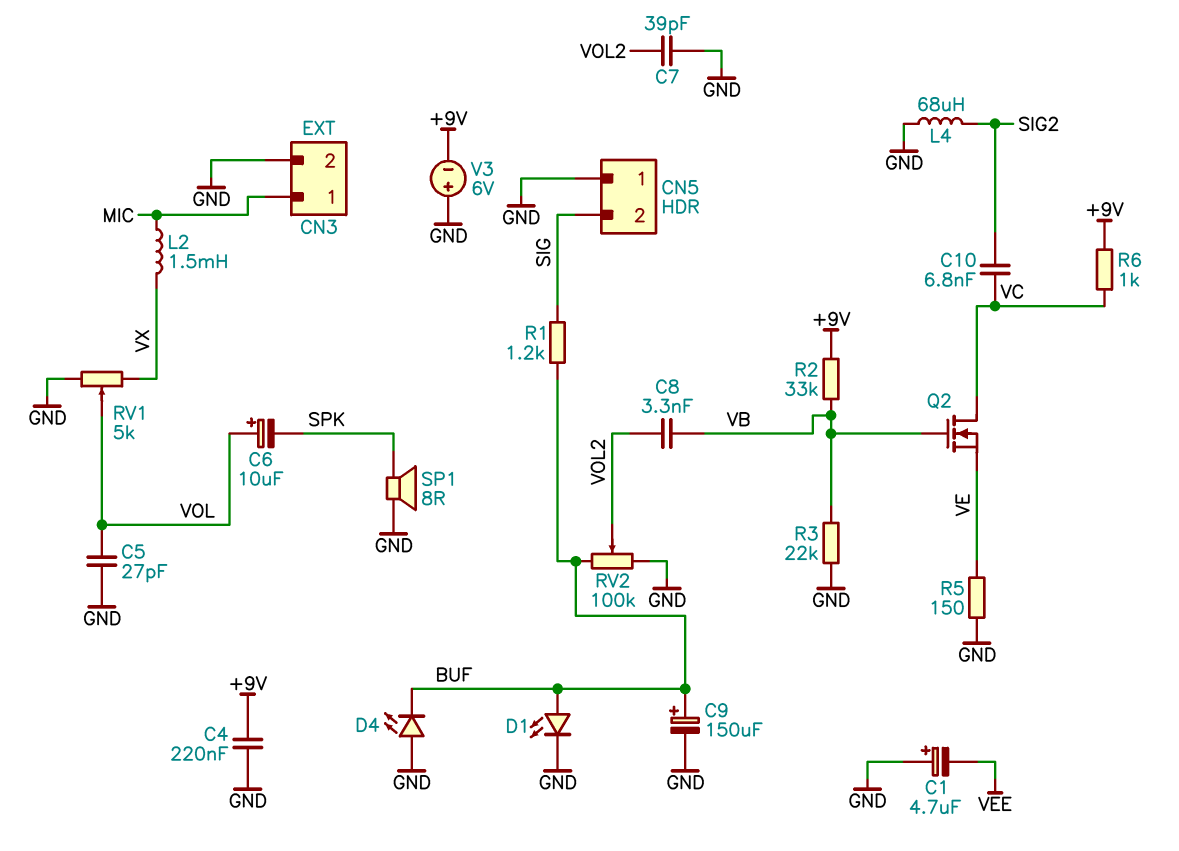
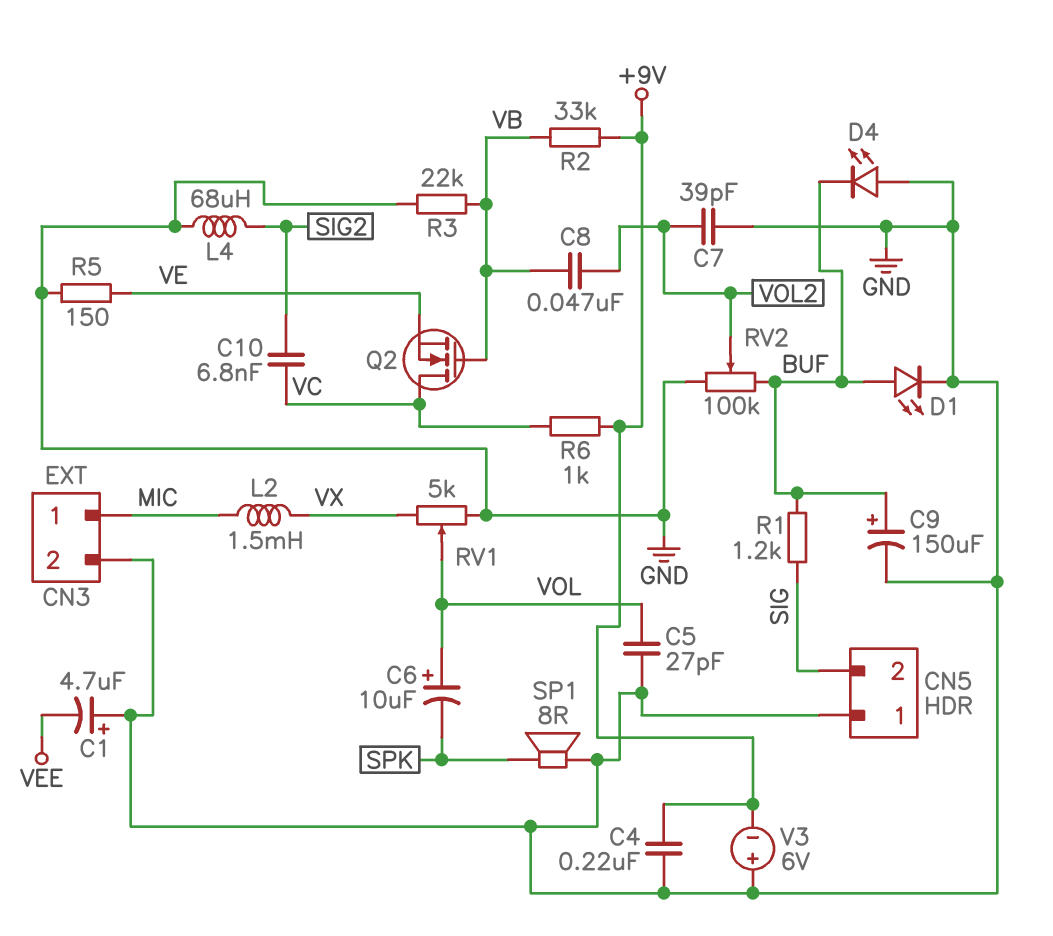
C8: 3.3nF (VB, VOL2) -> 47nF (VB, VOL2)

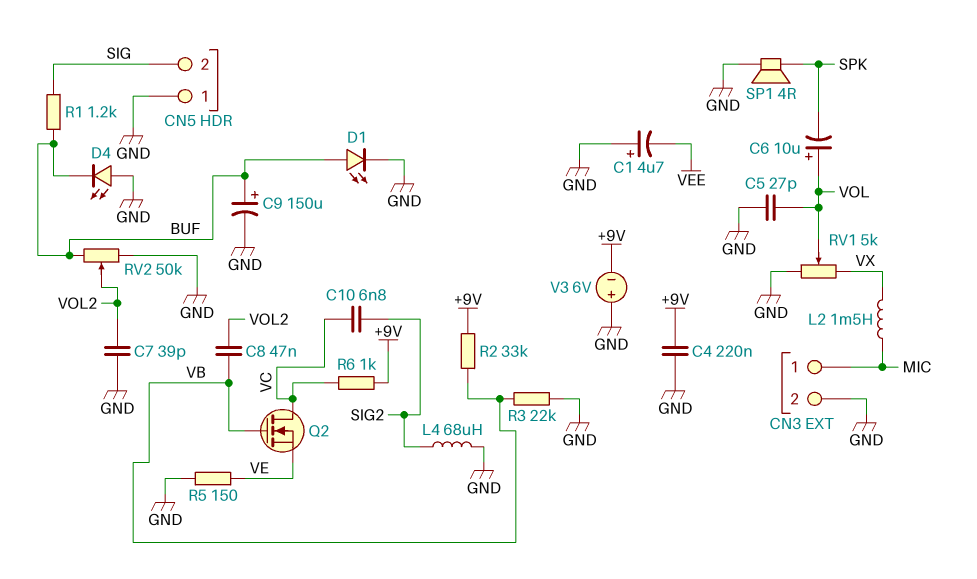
RV2: 100k (BUF, GND, wiper VOL2) -> 50k (BUF, GND, wiper VOL2)
SP1: speaker 8R (GND, SPK) -> speaker 4R (GND, SPK)

